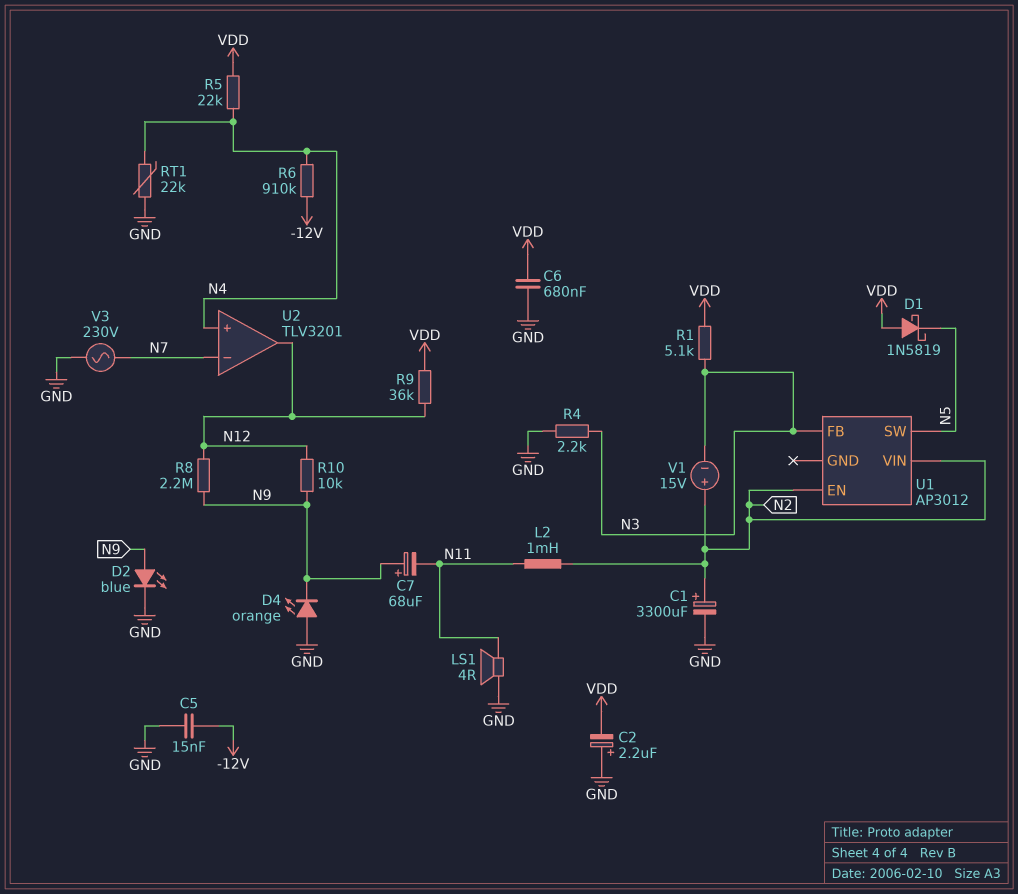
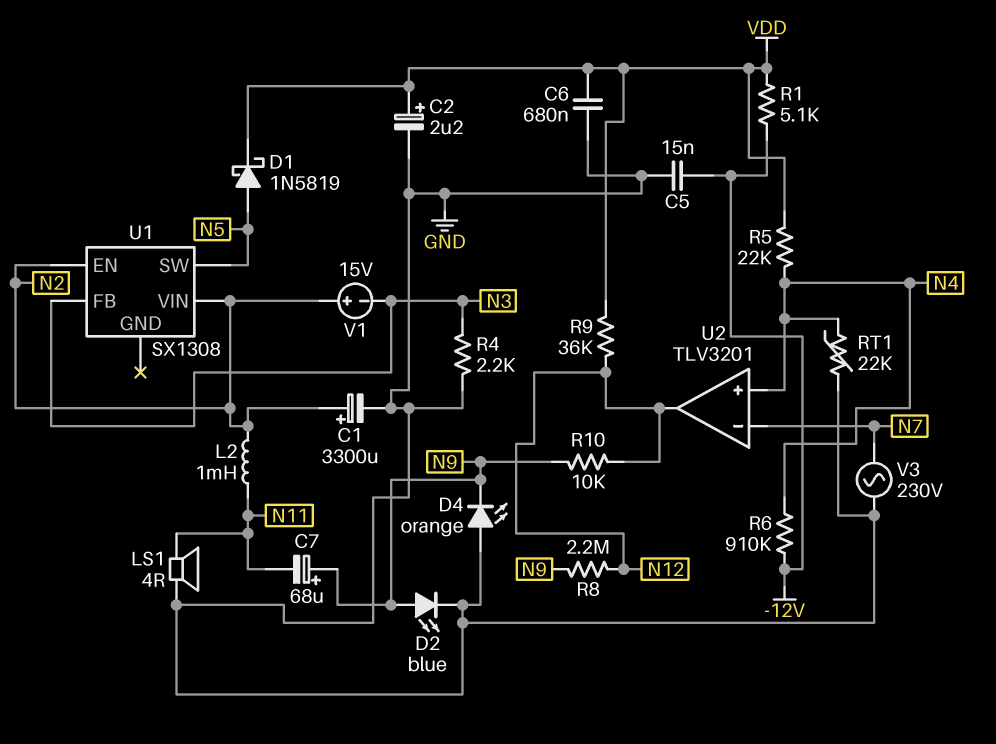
C2: 2.2uF (plus GND, minus VDD) -> 2.2uF (plus VDD, minus GND)
D1: schottky 1N5819 (A VDD, K N5) -> schottky 1N5819 (A N5, K VDD)
R1: 5.1k (N3, VDD) -> 5.1k (-12V, VDD)
U1: AP3012 -> SX1308

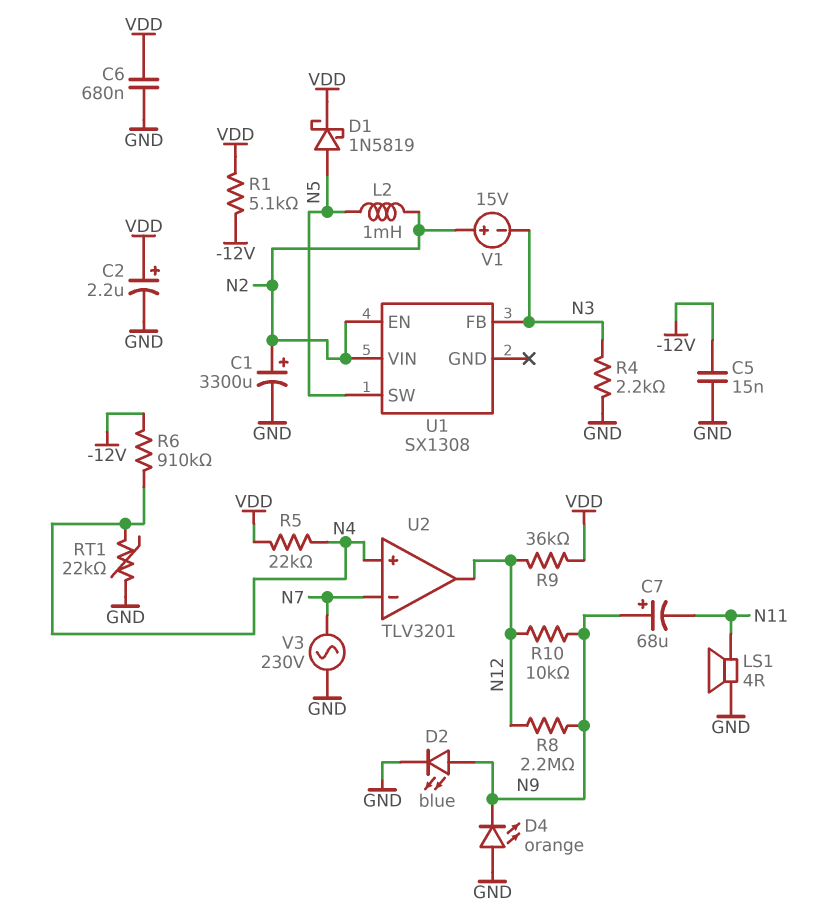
L2: 1mH (N2, N11) -> 1mH (N2, N5)

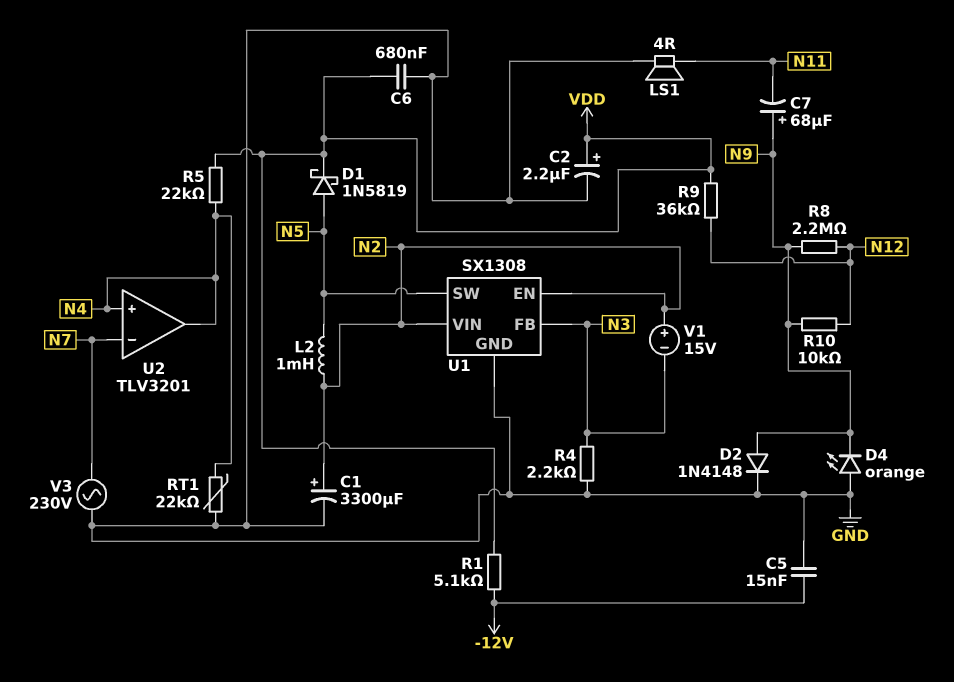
D2: LED blue (A N9, K GND) -> diode 1N4148 (A N9, K GND)
R6: 910k (-12V, N4) -> none
U1 pin GND: none -> GND
U2 pin out: N12 -> N4

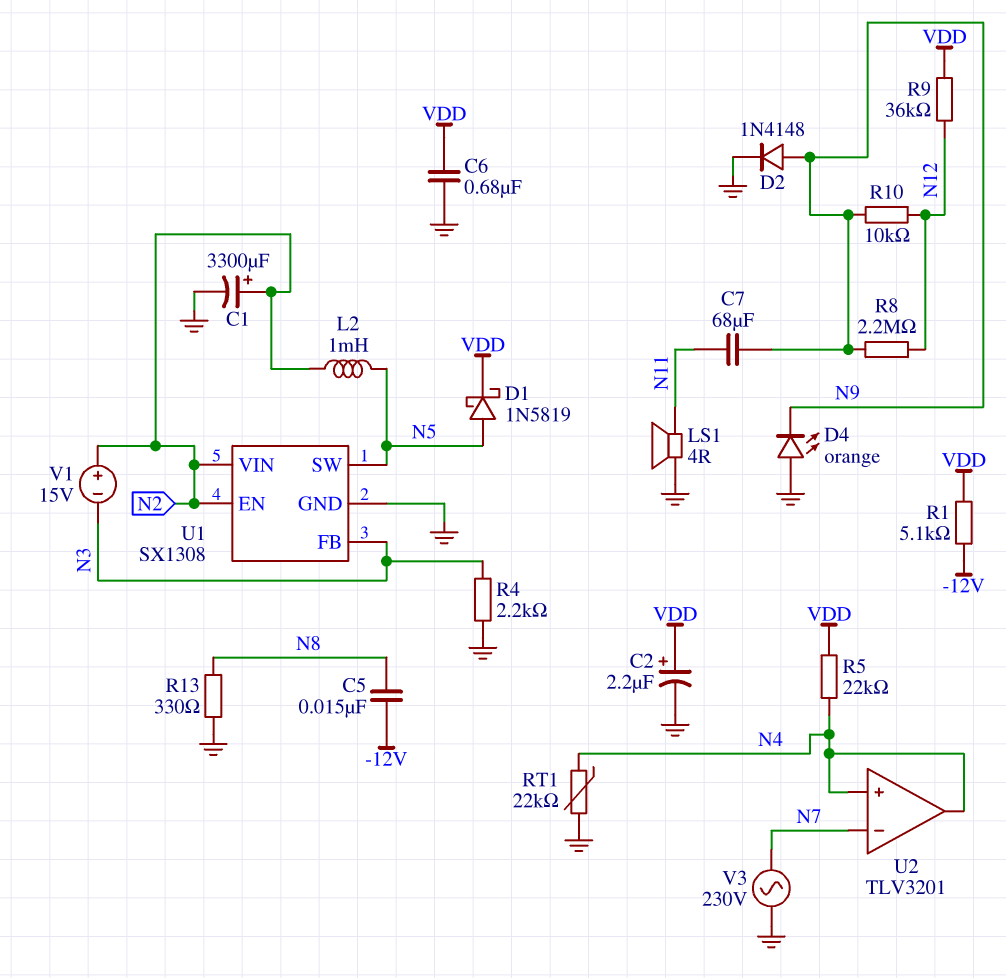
C5: 15nF (-12V, GND) -> 15nF (-12V, N8)
C7: 68uF (plus N9, minus N11) -> 68uF (N9, N11)
R13: none -> 330 (GND, N8)

